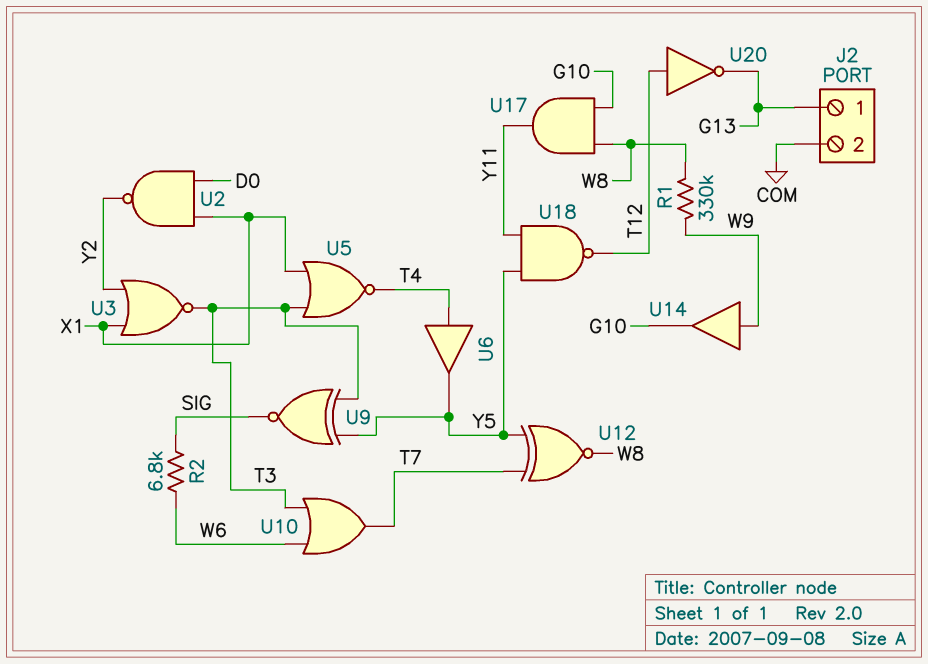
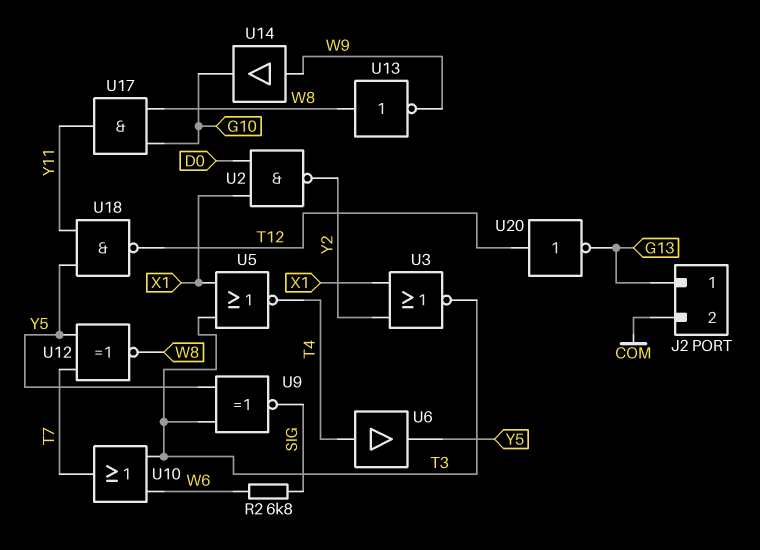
R1: 330k (W8, W9) -> none
U13: none -> NOT (in W8, out W9)

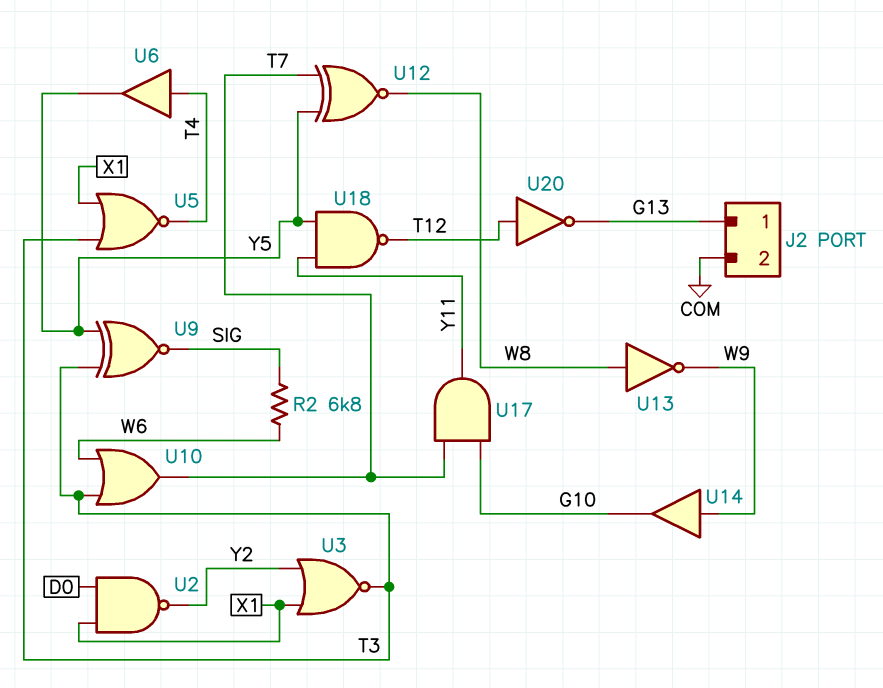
U17: AND (in G10, in W8, out Y11) -> AND (in G10, in T7, out Y11)

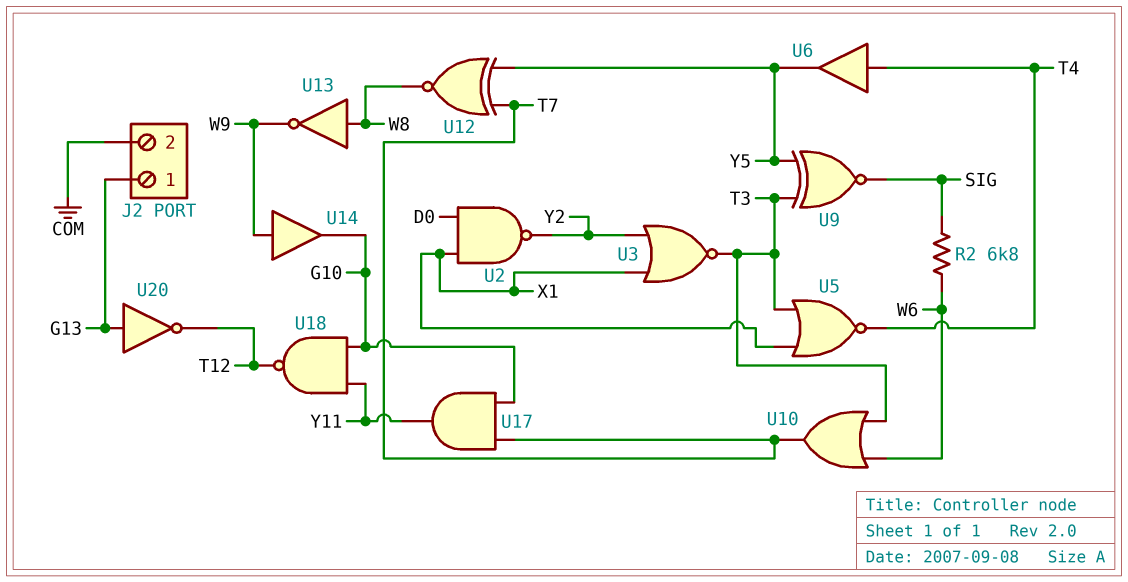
U18: NAND (in Y5, in Y11, out T12) -> NAND (in G10, in Y11, out T12)
U20: NOT (in T12, out G13) -> NOT (in G13, out T12)

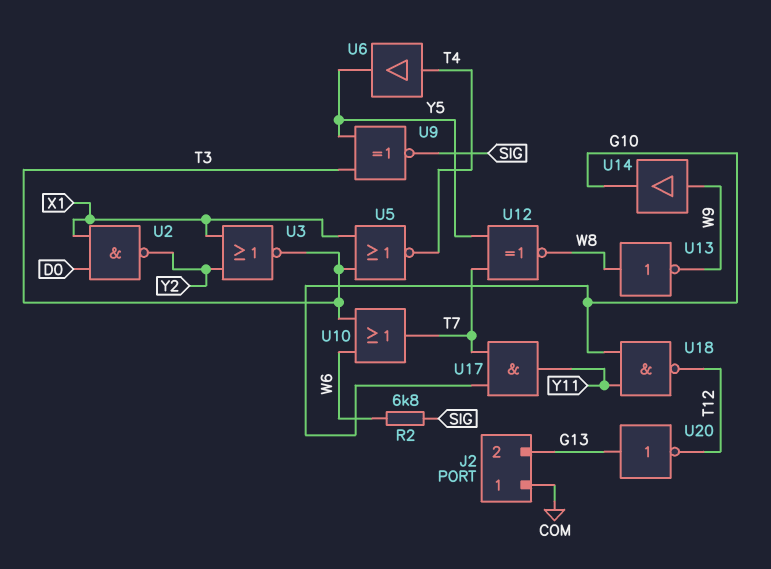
J2 pin 1: G13 -> COM
J2 pin 2: COM -> G13

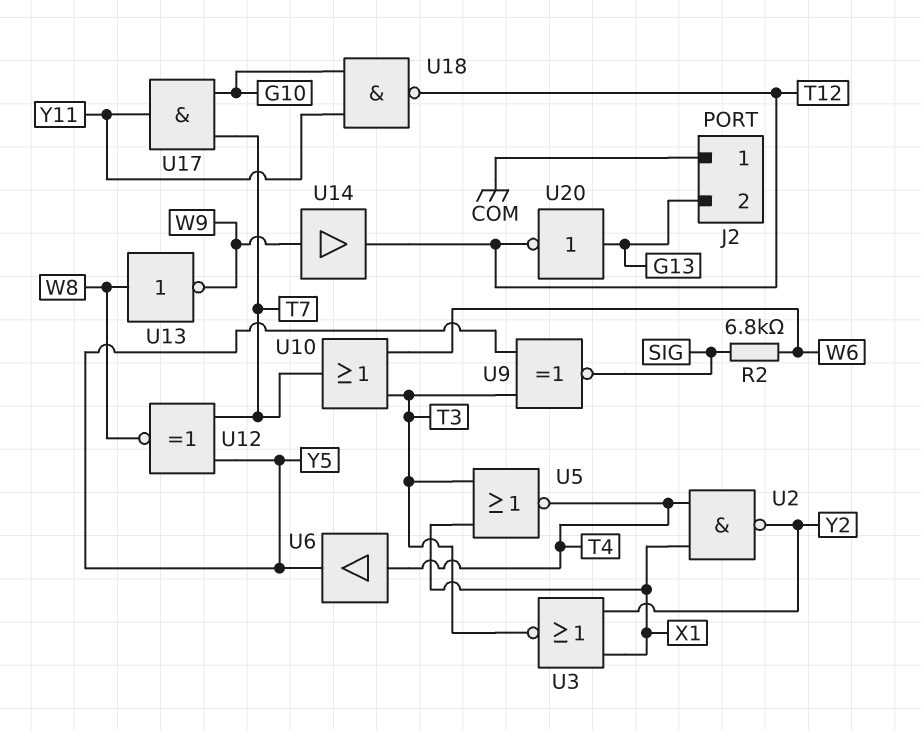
U2: NAND (in D0, in X1, out Y2) -> NAND (in T4, in X1, out Y2)
U14: buffer (in W9, out G10) -> buffer (in W9, out T12)

